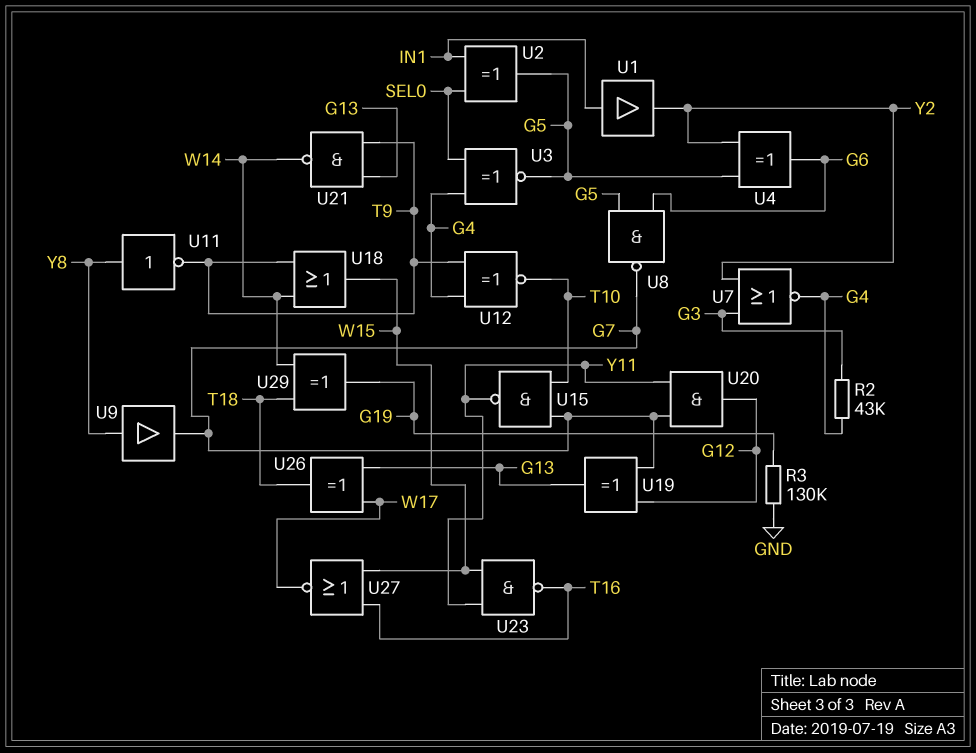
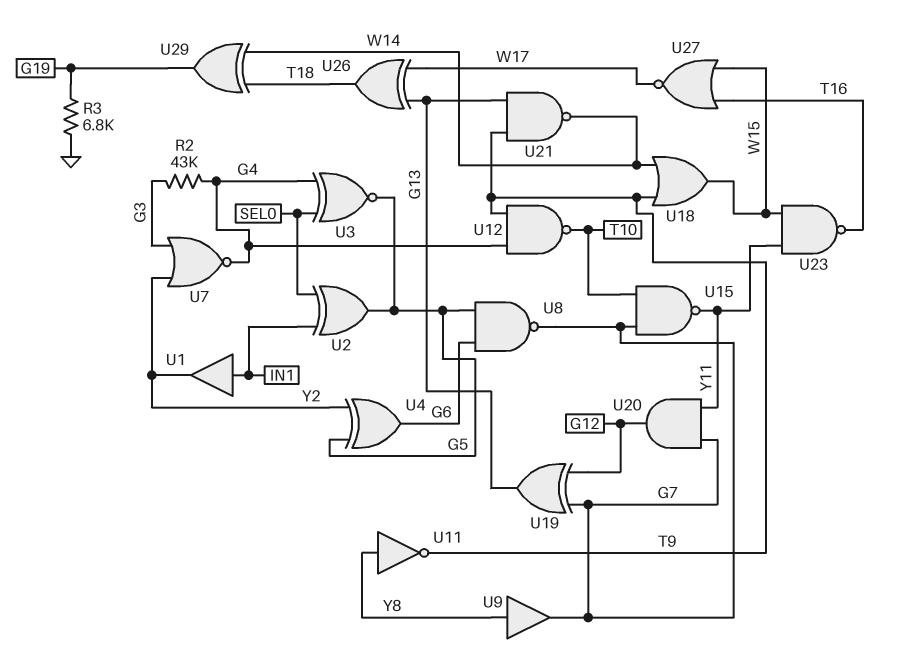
R3: 130k (G19, GND) -> 6.8k (G19, GND)
U12: XNOR (in G4, in T9, out T10) -> NAND (in G4, in T9, out T10)

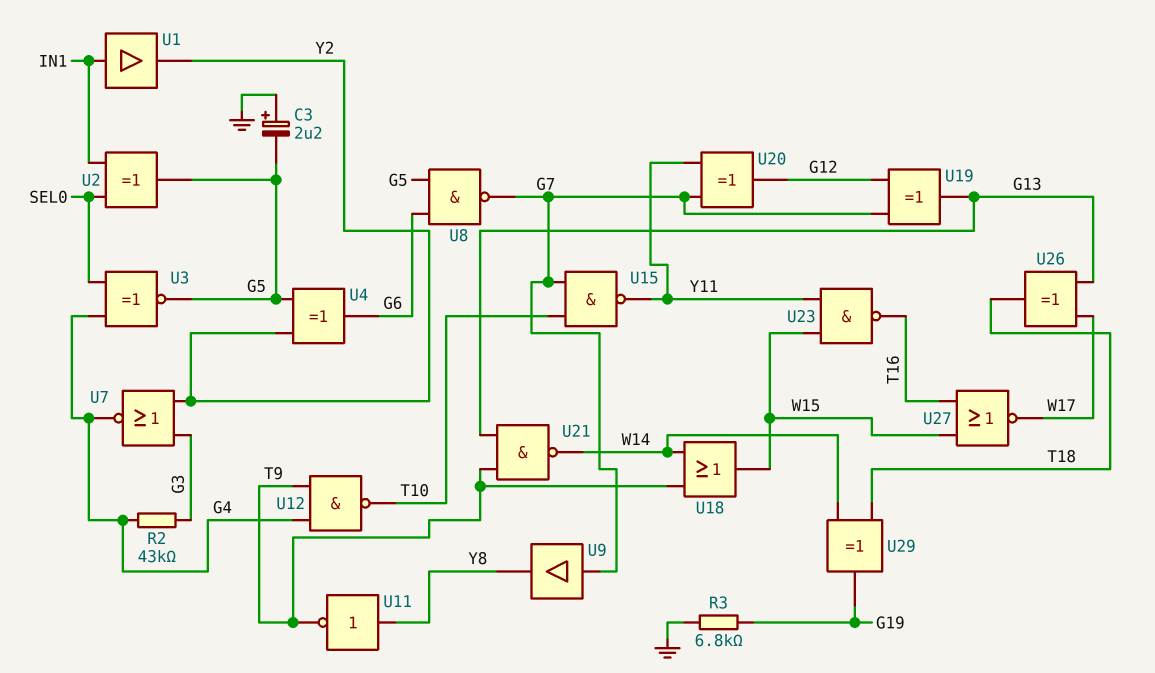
C3: none -> 2.2uF (plus GND, minus G5)
U9: buffer (in Y8, out G7) -> buffer (in G7, out Y8)
U20: AND (in G7, in Y11, out G12) -> XOR (in G7, in Y11, out G12)

